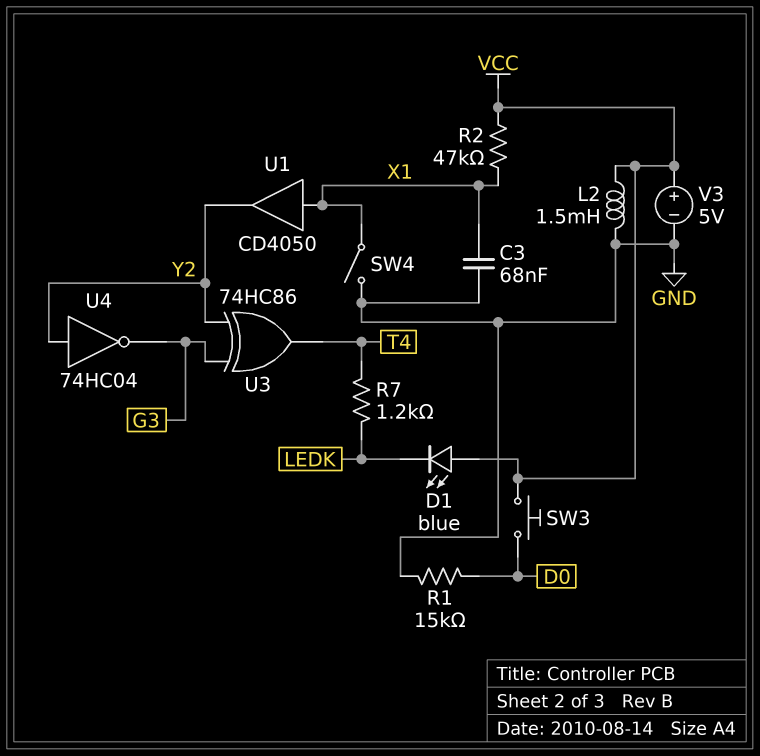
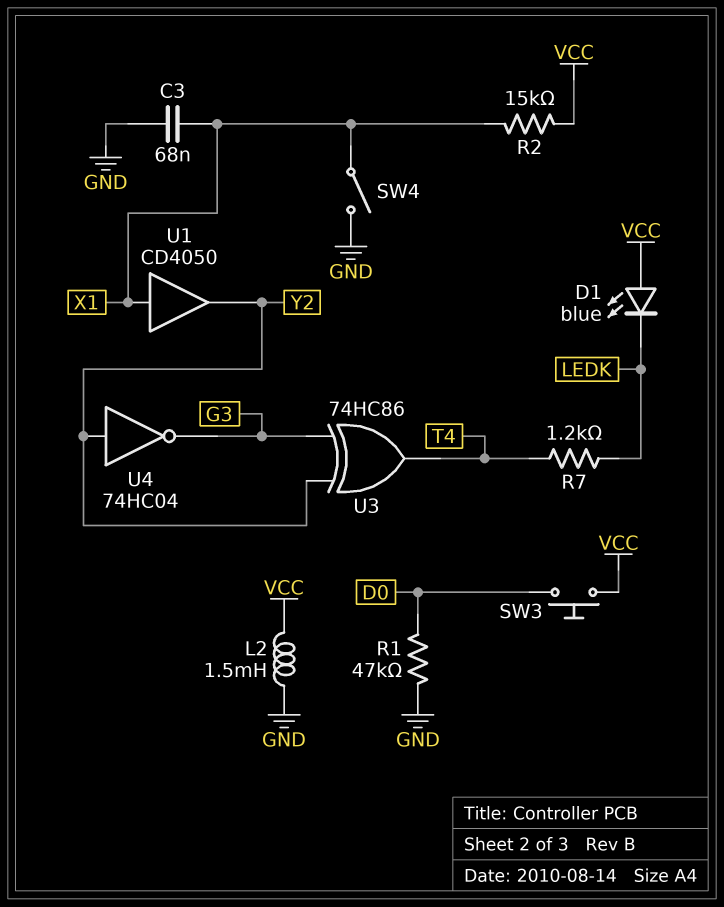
R1: 15k (D0, GND) -> 47k (D0, GND)
R2: 47k (VCC, X1) -> 15k (VCC, X1)
V3: 5V (plus VCC, minus GND) -> none

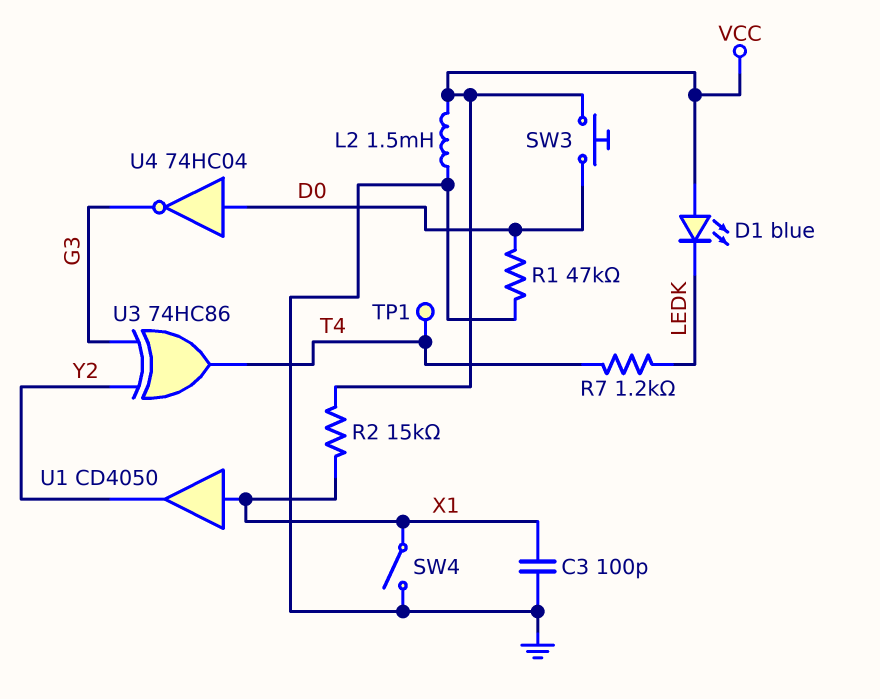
C3: 68nF (GND, X1) -> 100pF (GND, X1)
TP1: none -> test point (T4)
U4: NOT 74HC04 (in Y2, out G3) -> NOT 74HC04 (in D0, out G3)

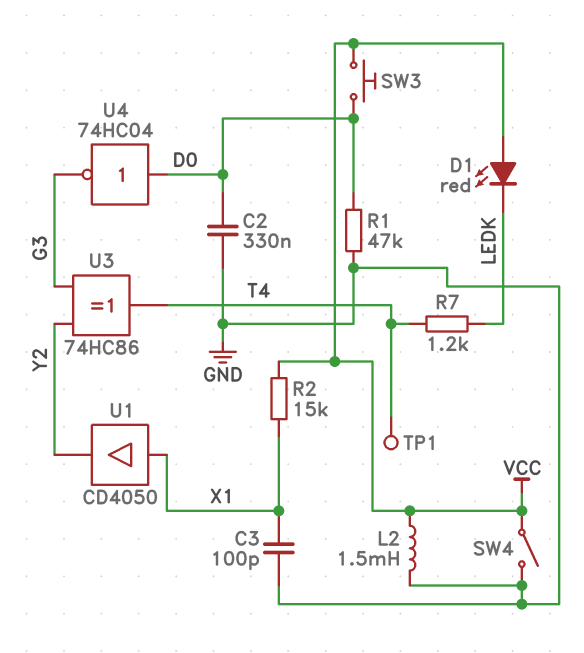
C2: none -> 330nF (D0, GND)
D1: LED blue (A VCC, K LEDK) -> LED red (A VCC, K LEDK)
SW4: switch (GND, X1) -> switch (GND, VCC)

